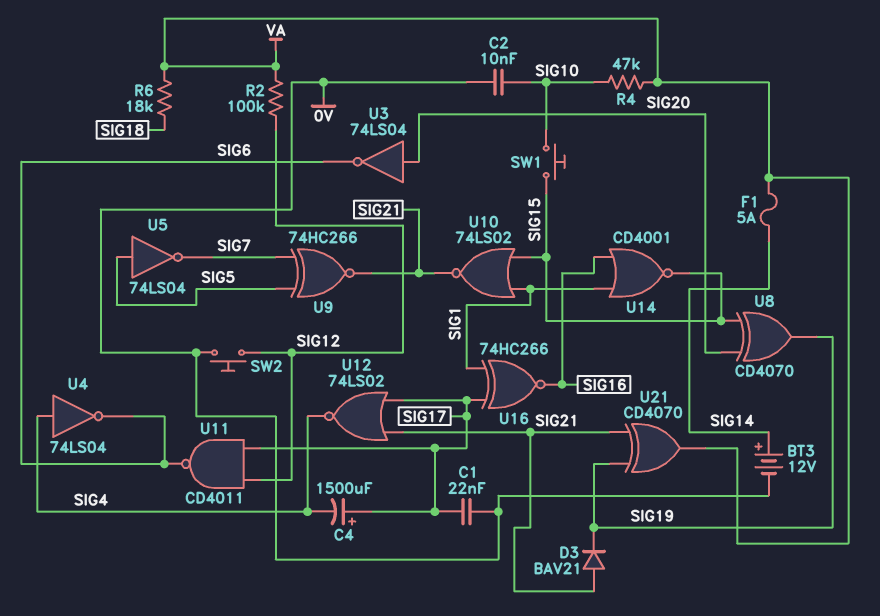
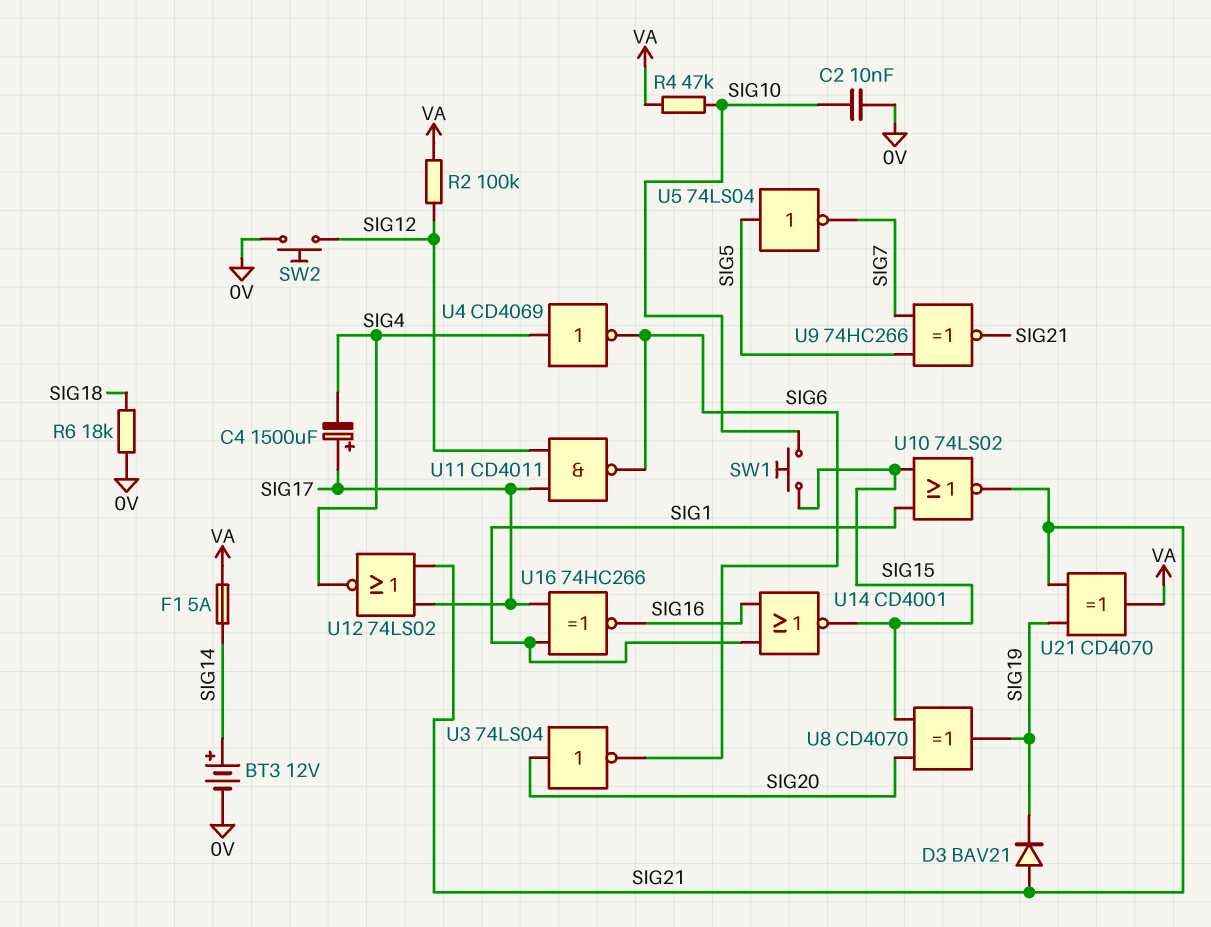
C1: 22nF (0V, SIG17) -> none
R6: 18k (SIG18, VA) -> 18k (0V, SIG18)
U4: NOT 74LS04 (in SIG4, out SIG6) -> NOT CD4069 (in SIG4, out SIG6)

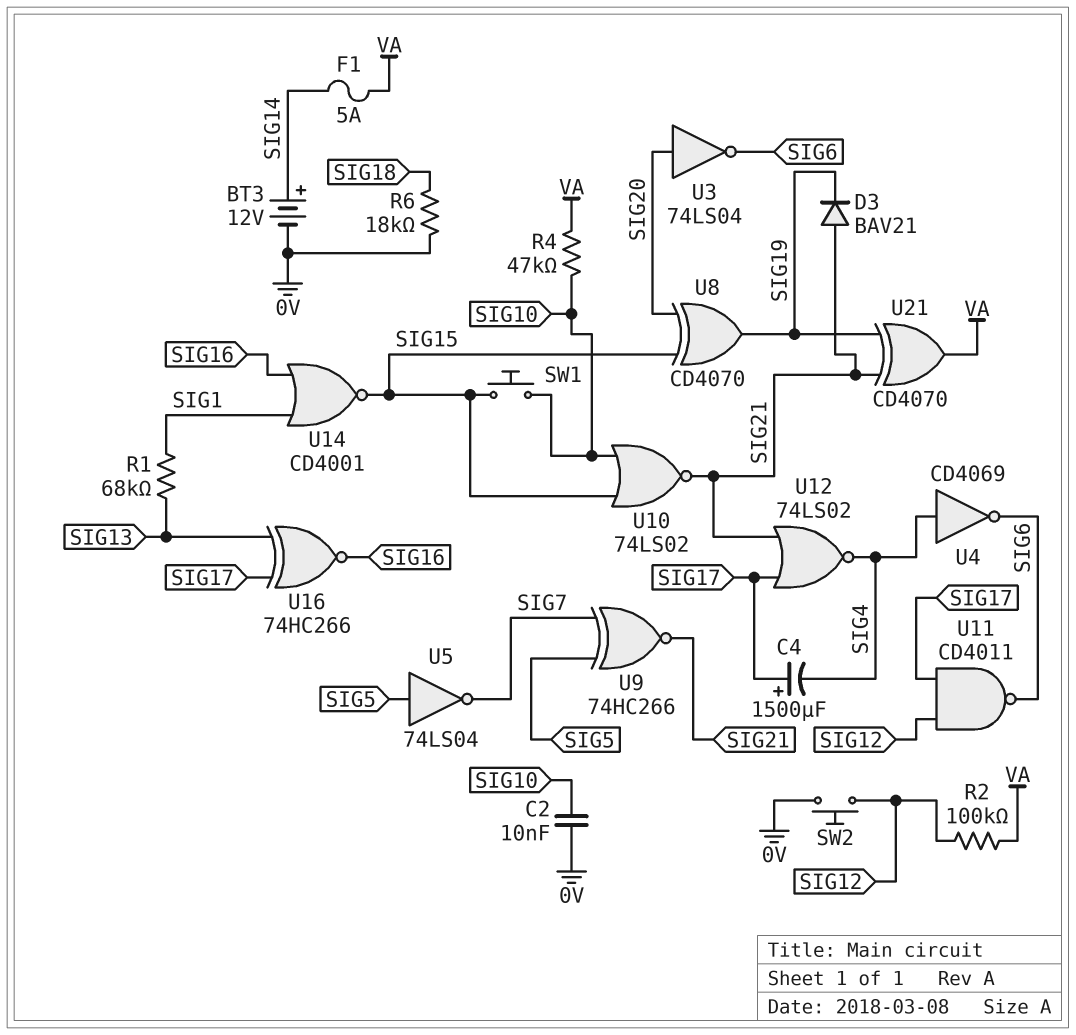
R1: none -> 68k (SIG1, SIG13)
U10: NOR 74LS02 (in SIG1, in SIG15, out SIG21) -> NOR 74LS02 (in SIG10, in SIG15, out SIG21)
U16: XNOR 74HC266 (in SIG1, in SIG17, out SIG16) -> XNOR 74HC266 (in SIG13, in SIG17, out SIG16)

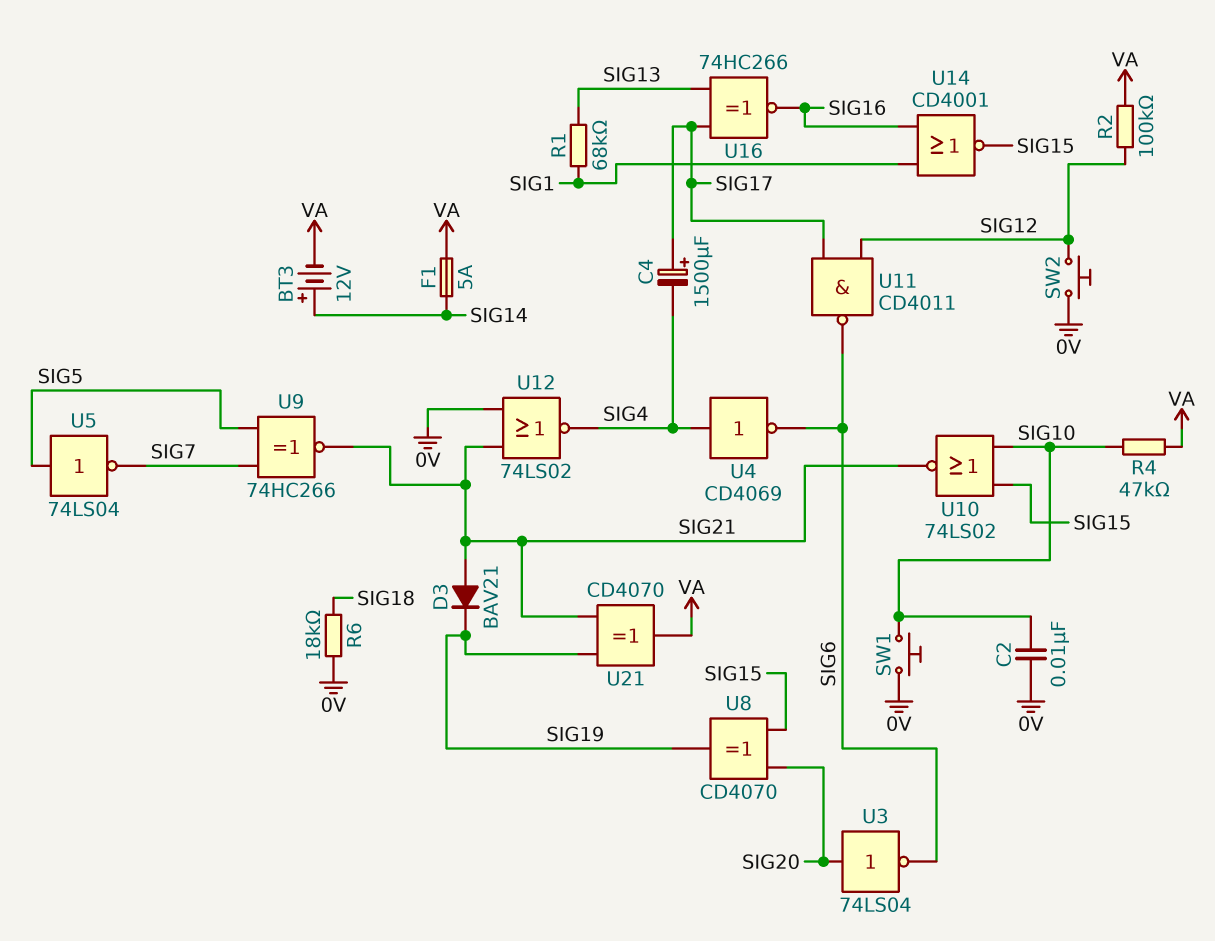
BT3: 12V (plus SIG14, minus 0V) -> 12V (plus SIG14, minus VA)
SW1: button (SIG10, SIG15) -> button (0V, SIG10)
U12: NOR 74LS02 (in SIG17, in SIG21, out SIG4) -> NOR 74LS02 (in 0V, in SIG21, out SIG4)

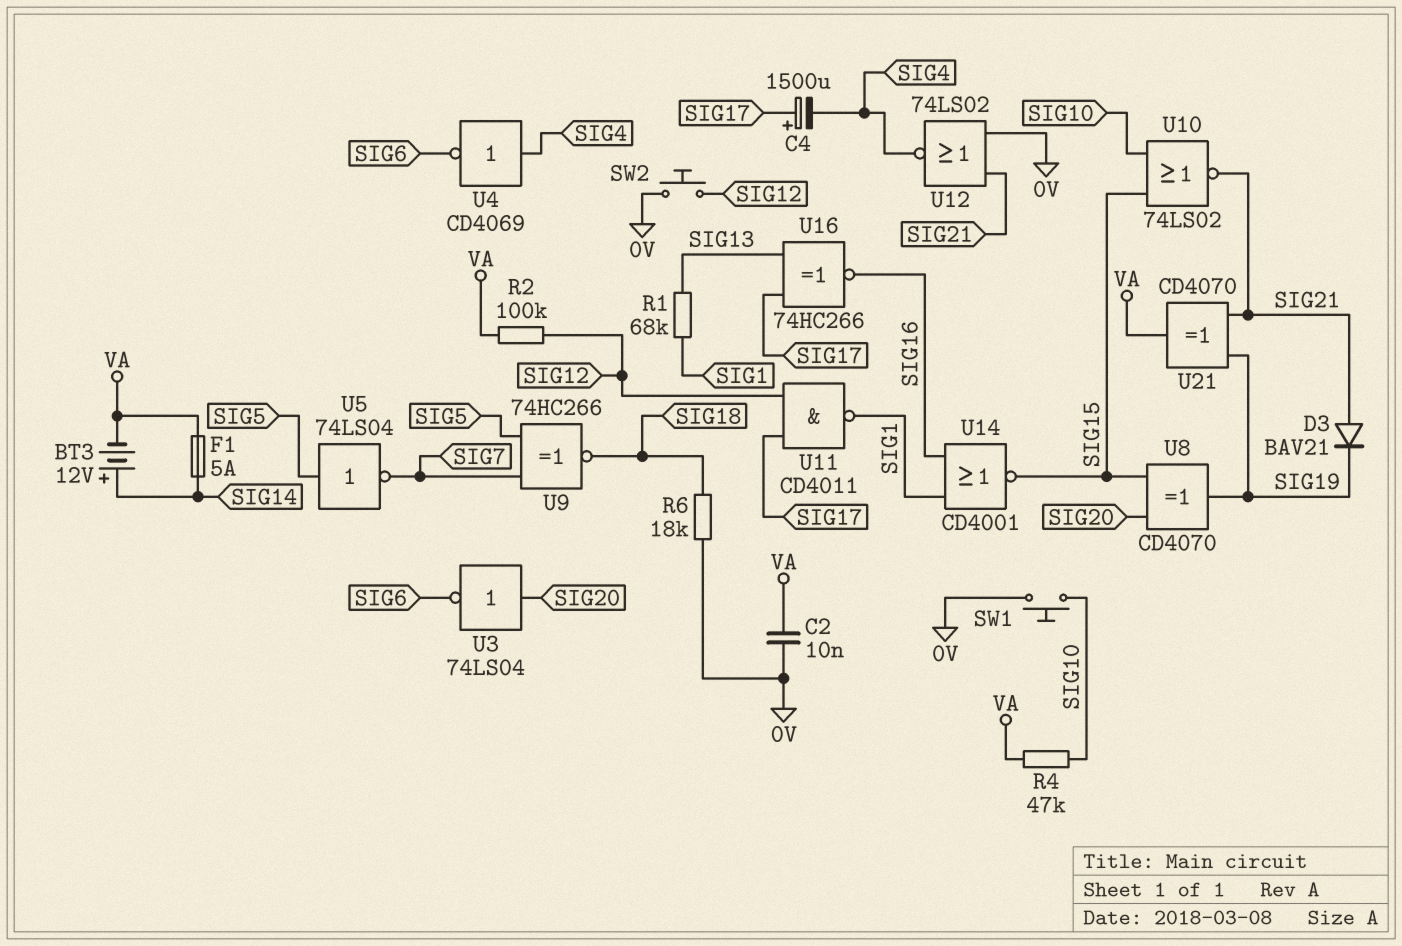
C2: 10nF (0V, SIG10) -> 10nF (0V, VA)
U9: XNOR 74HC266 (in SIG5, in SIG7, out SIG21) -> XNOR 74HC266 (in SIG5, in SIG7, out SIG18)
U11: NAND CD4011 (in SIG12, in SIG17, out SIG6) -> NAND CD4011 (in SIG12, in SIG17, out SIG1)

